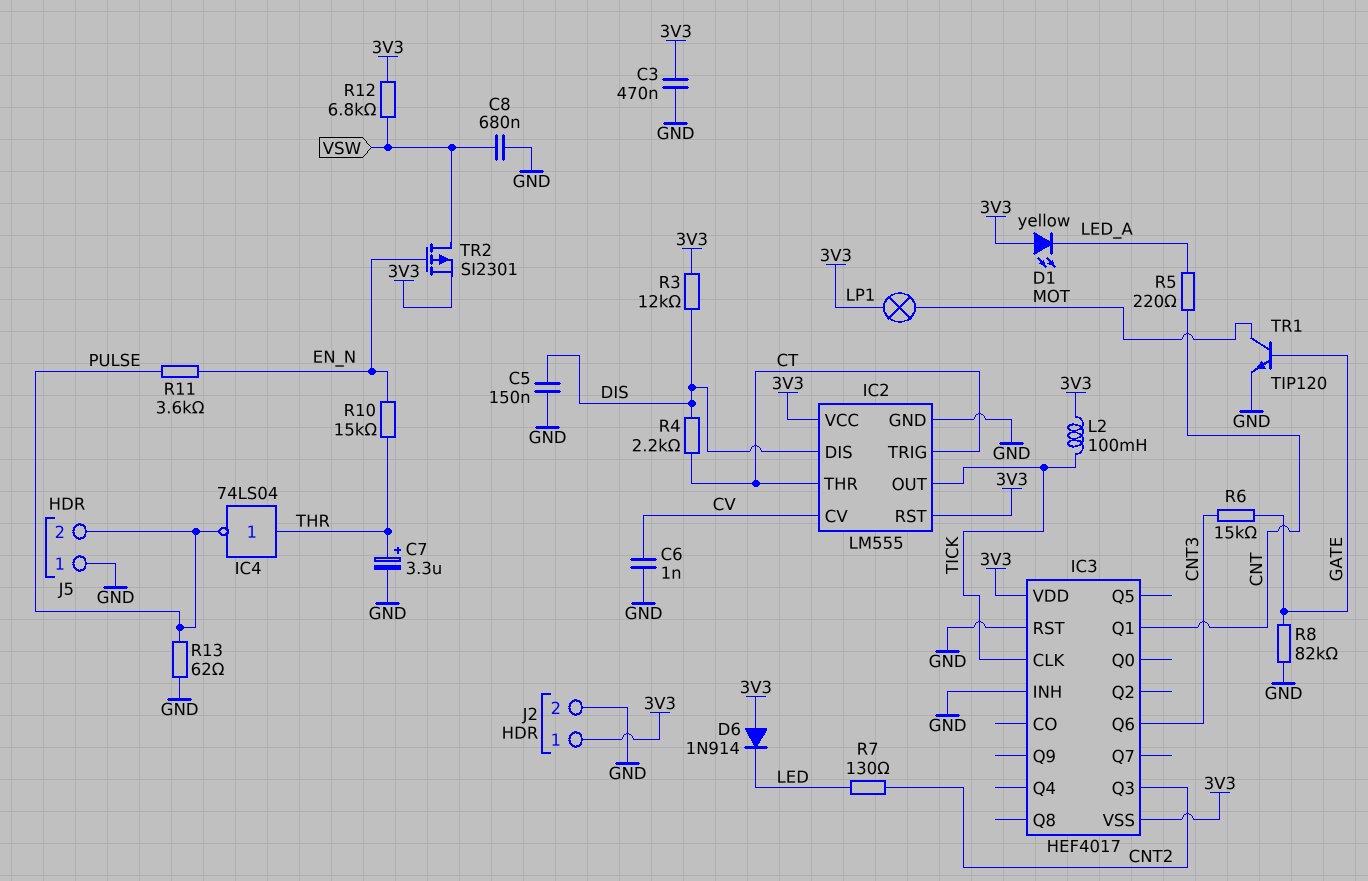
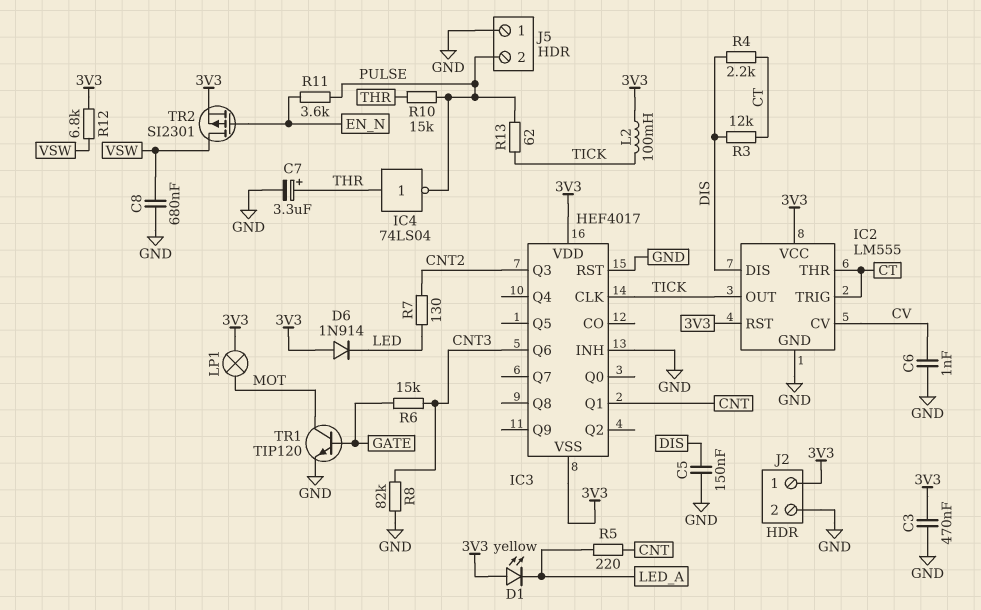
R3: 12k (3V3, DIS) -> 12k (CT, DIS)
R8: 82k (GATE, GND) -> 82k (CNT3, GND)
R10: 15k (EN_N, THR) -> 15k (PULSE, THR)
R13: 62 (GND, PULSE) -> 62 (PULSE, TICK)

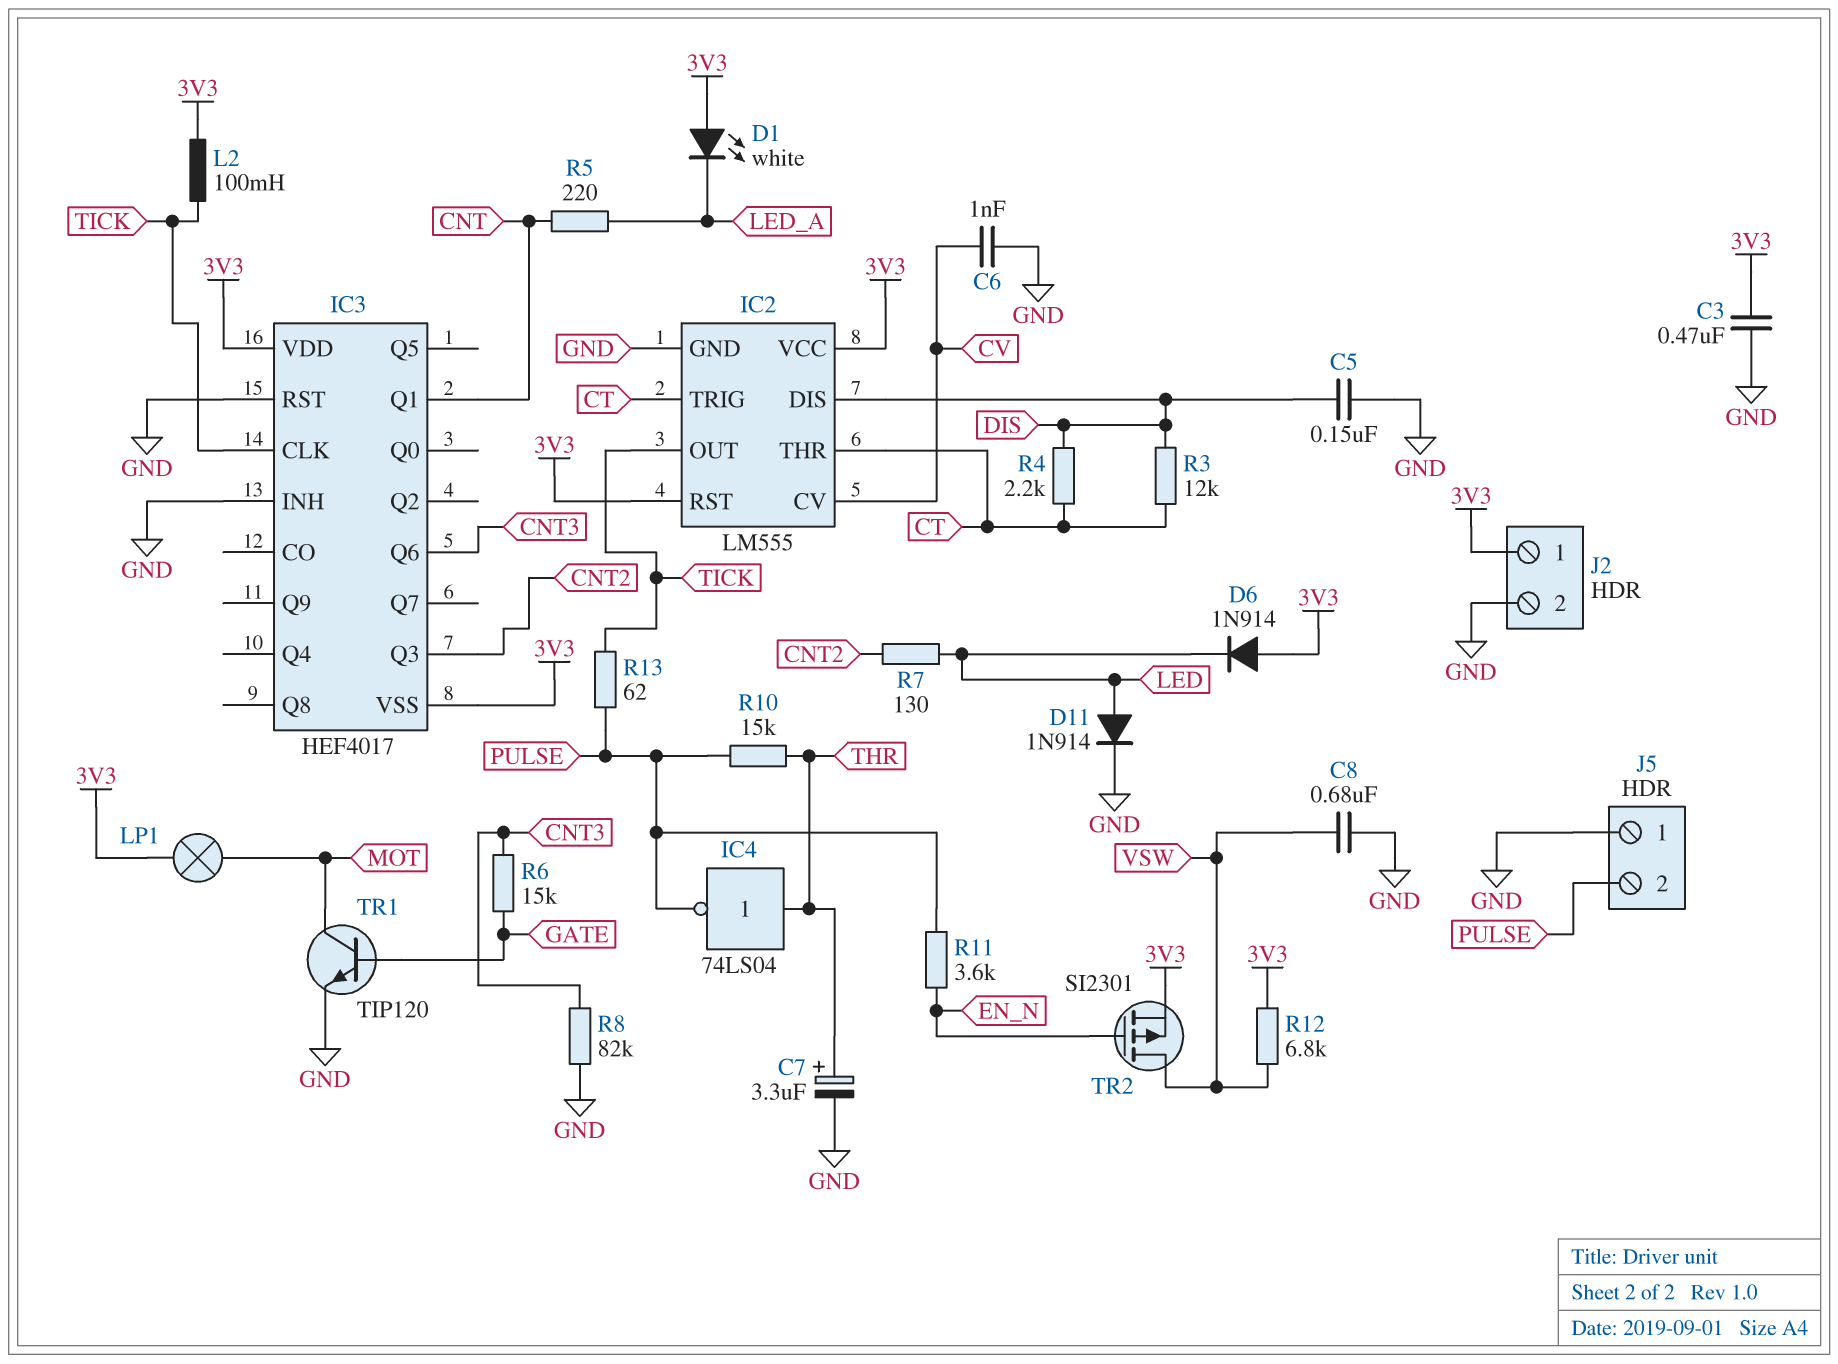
D1: LED yellow (A 3V3, K LED_A) -> LED white (A 3V3, K LED_A)
D11: none -> diode 1N914 (A LED, K GND)

